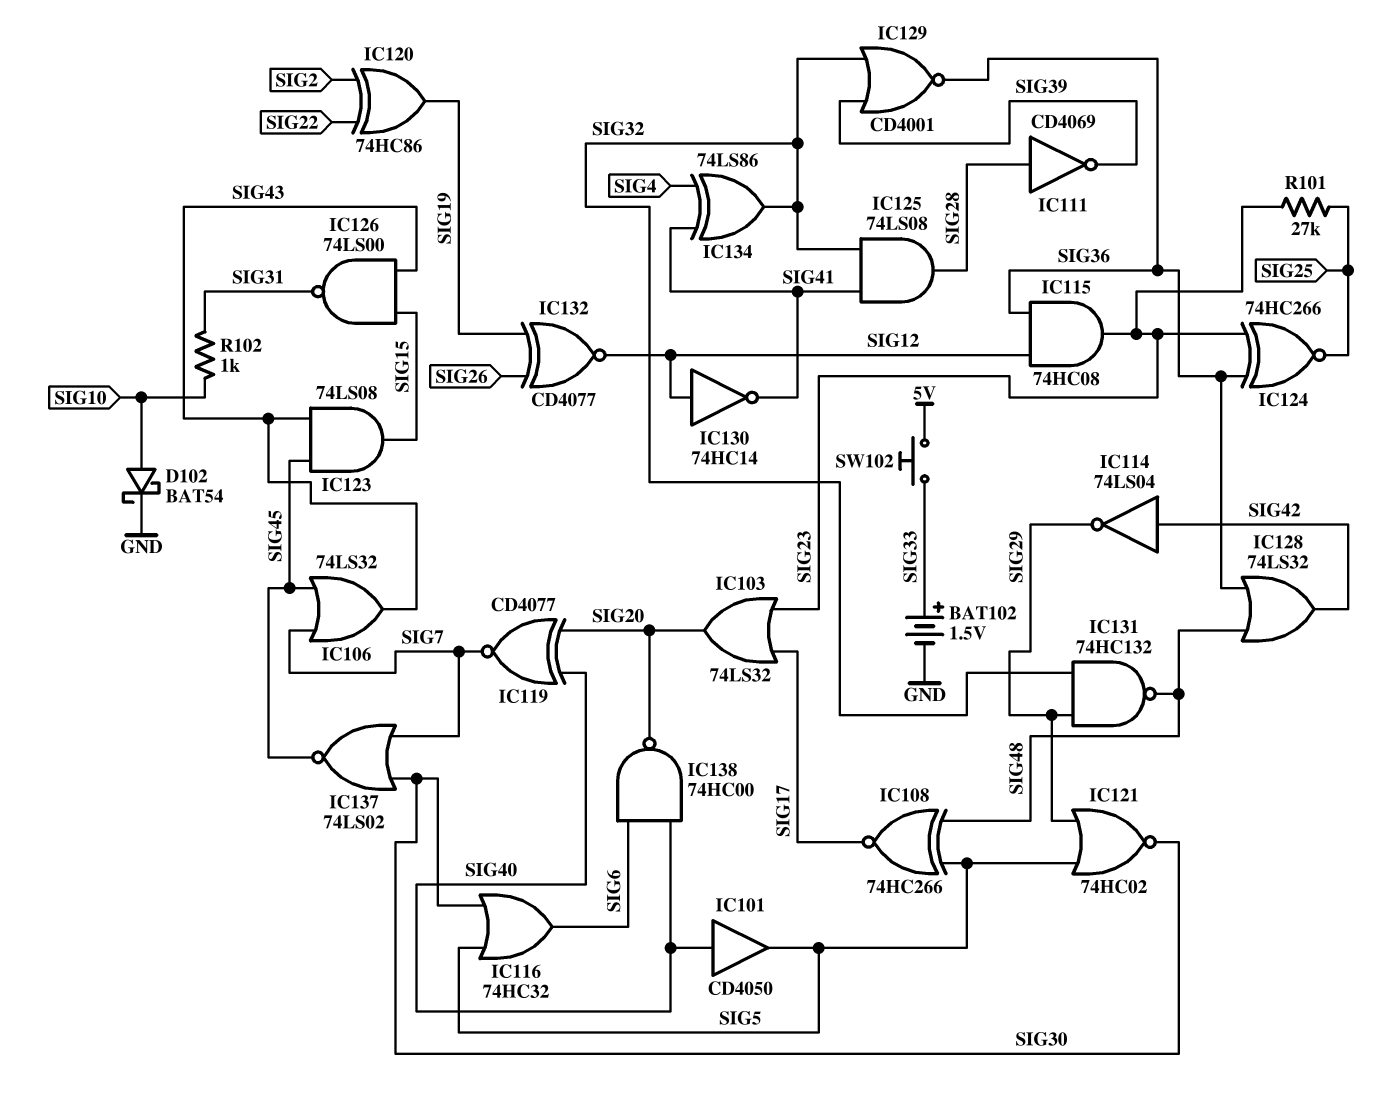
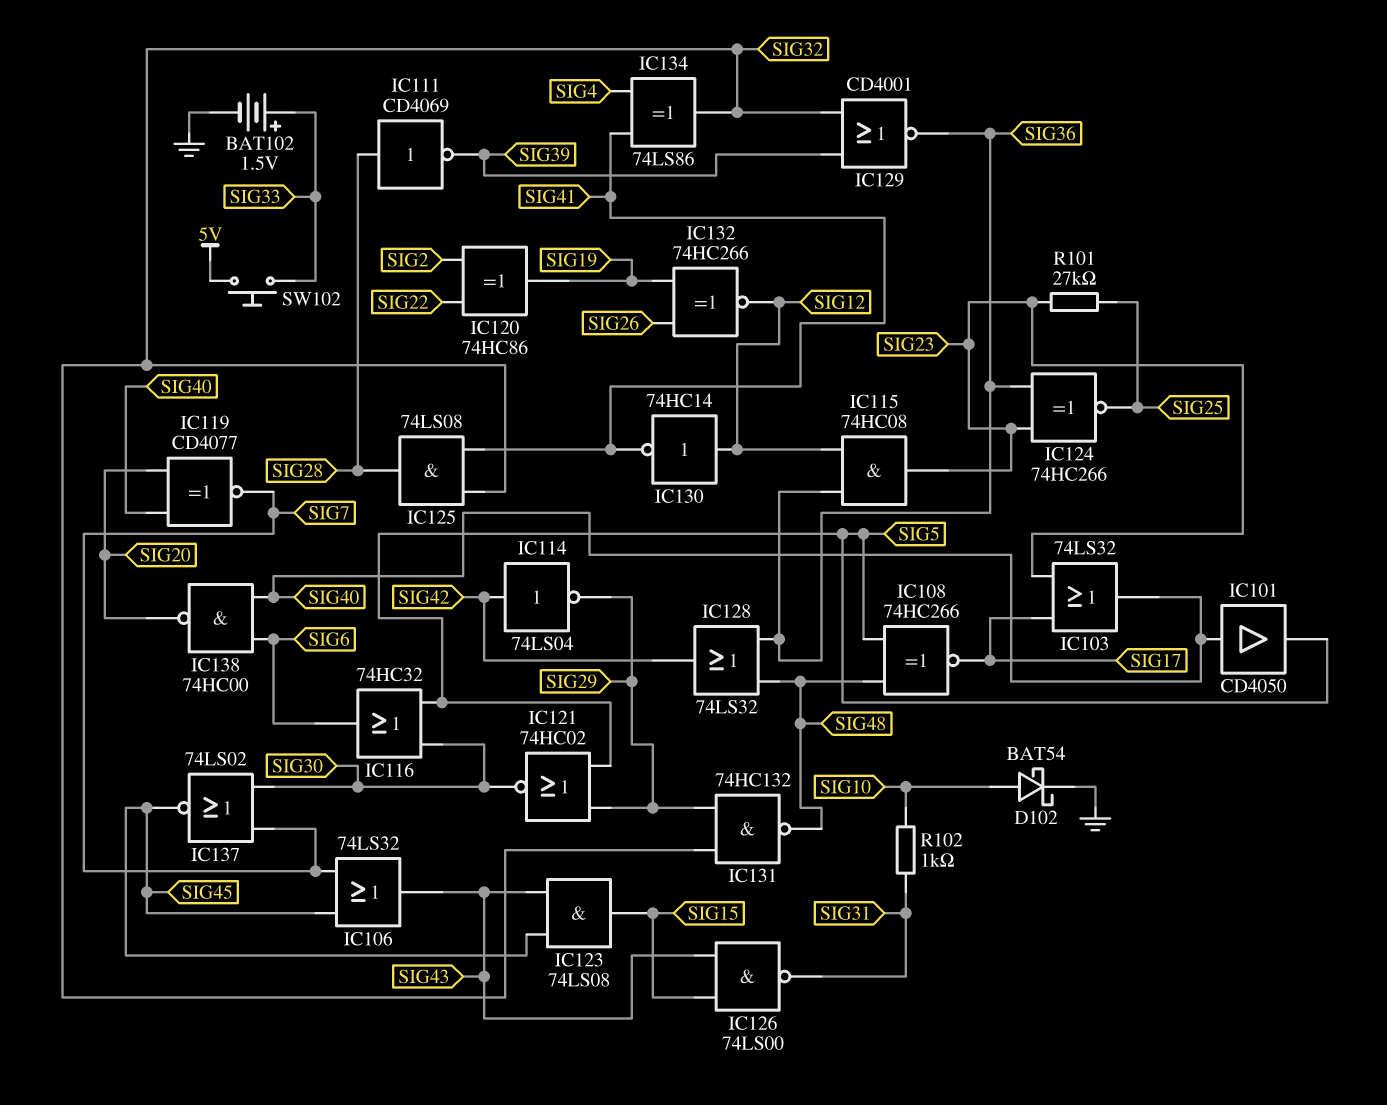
IC103: OR 74LS32 (in SIG17, in SIG23, out SIG20) -> OR 74LS32 (in SIG17, in SIG23, out SIG40)
IC132: XNOR CD4077 (in SIG19, in SIG26, out SIG12) -> XNOR 74HC266 (in SIG19, in SIG26, out SIG12)

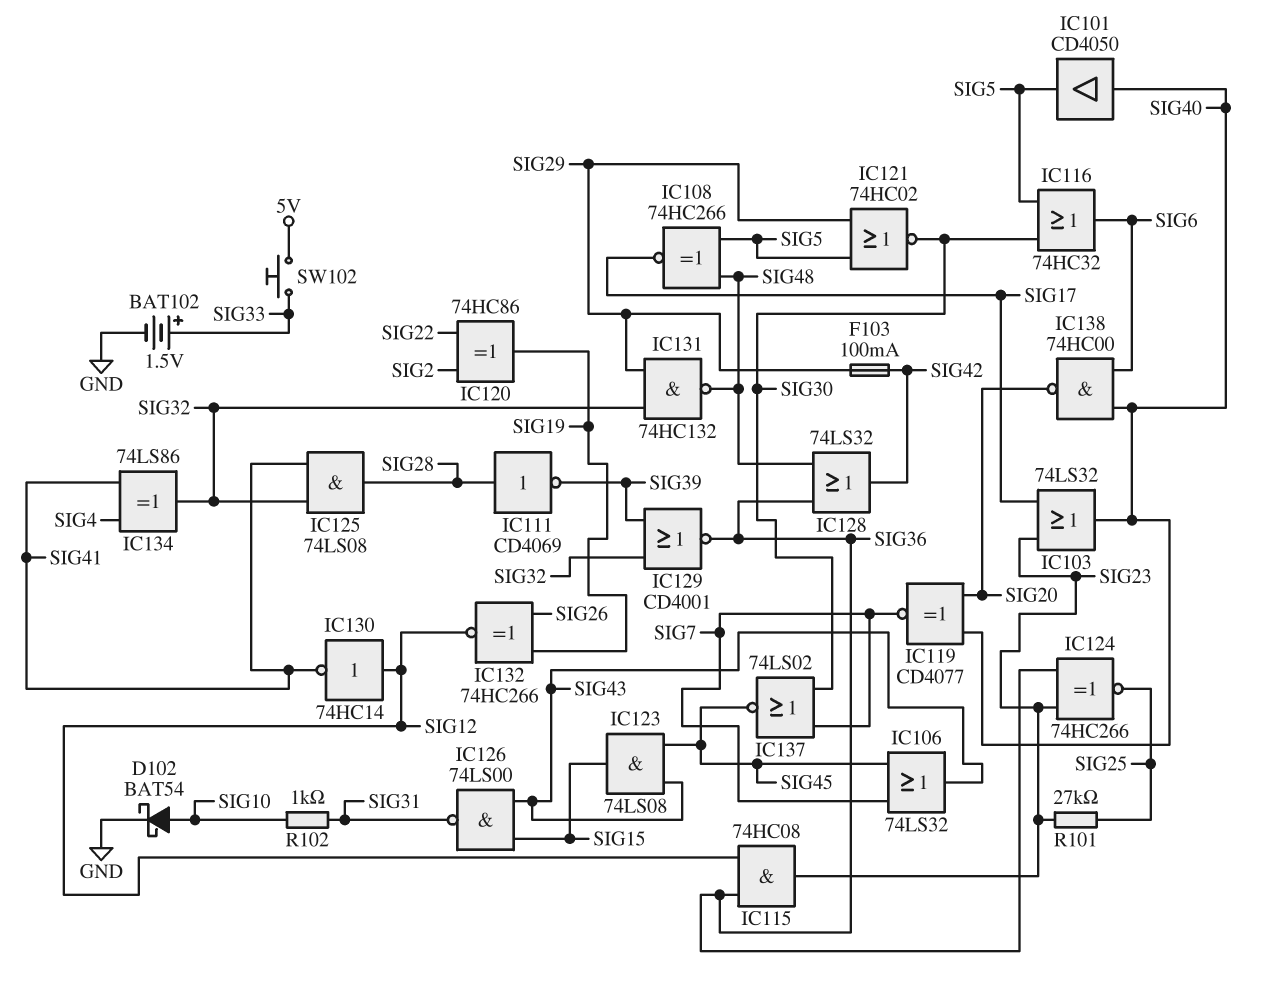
F103: none -> 100mA (SIG29, SIG42)
IC114: NOT 74LS04 (in SIG42, out SIG29) -> none

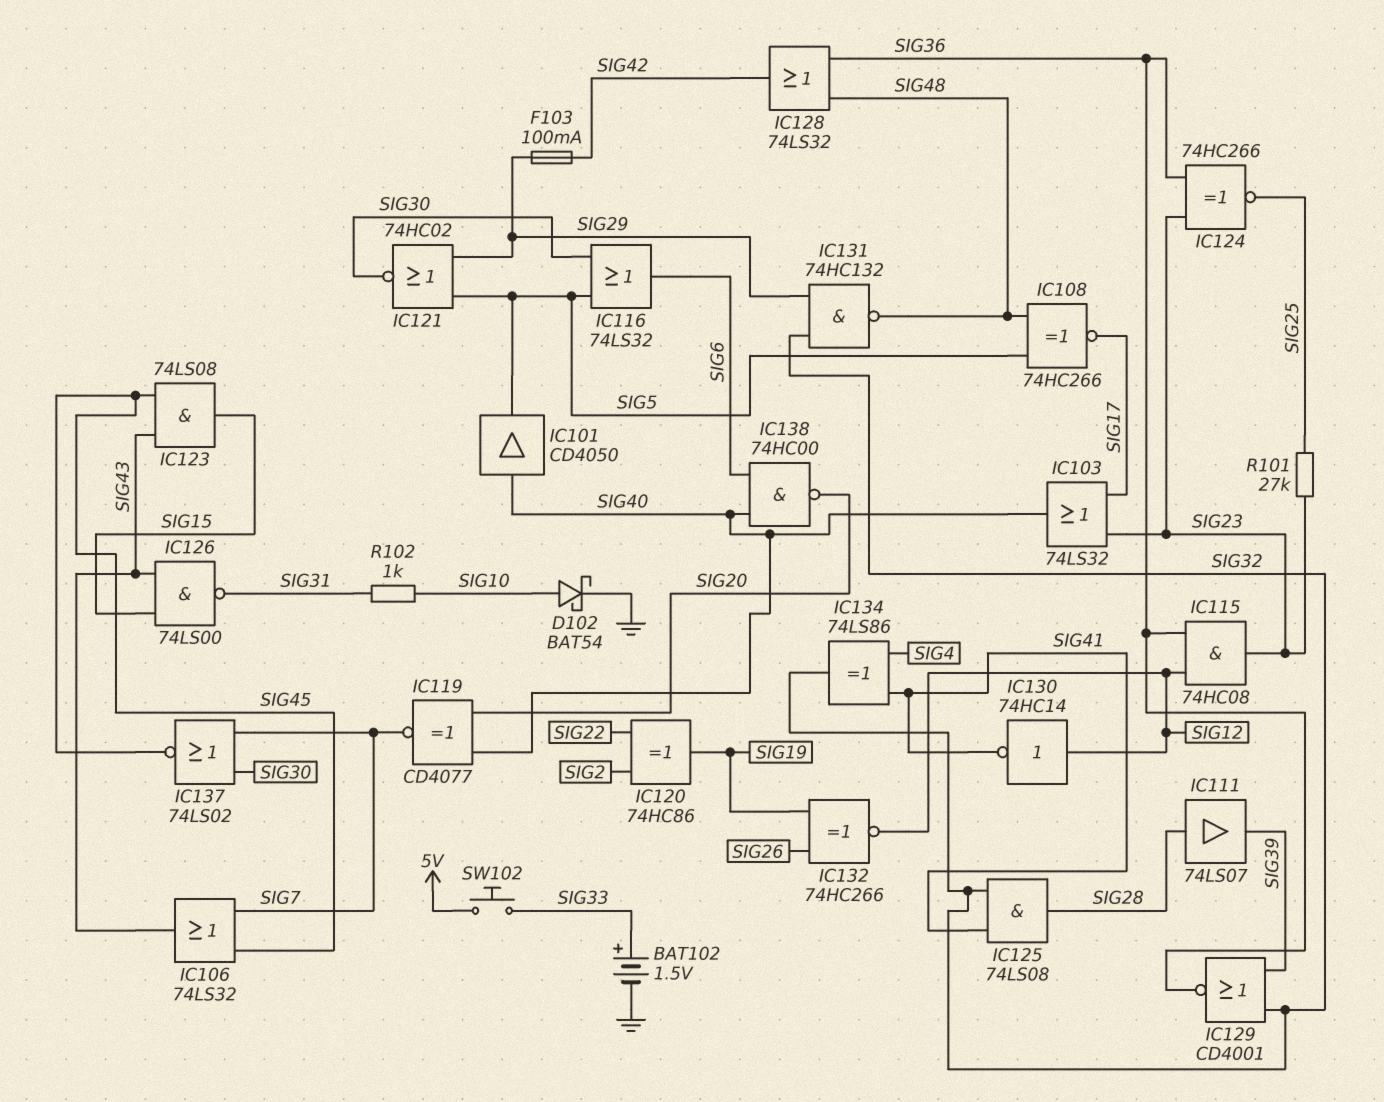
IC111: NOT CD4069 (in SIG28, out SIG39) -> buffer 74LS07 (in SIG28, out SIG39)
IC116: OR 74HC32 (in SIG5, in SIG30, out SIG6) -> OR 74LS32 (in SIG5, in SIG30, out SIG6)

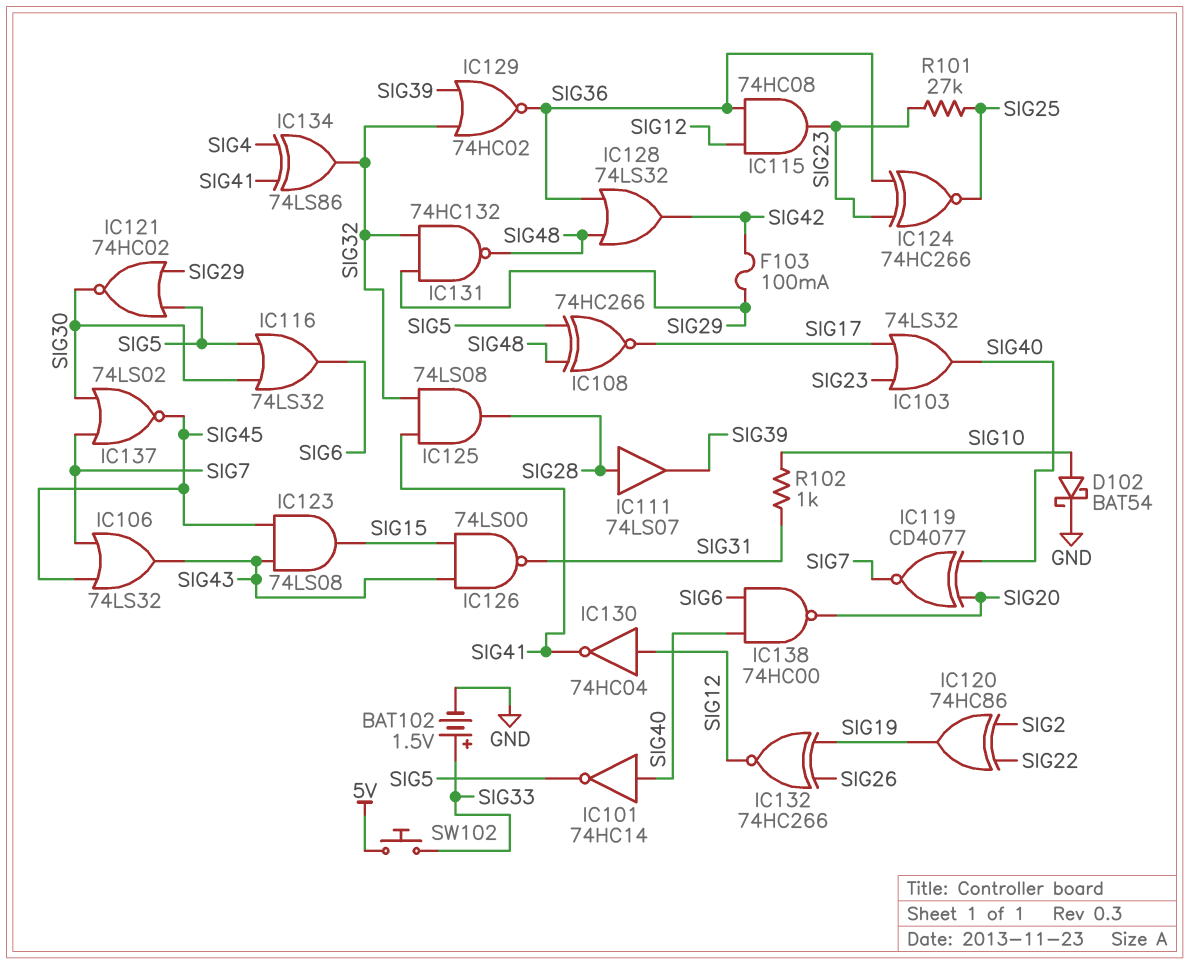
IC101: buffer CD4050 (in SIG40, out SIG5) -> NOT 74HC14 (in SIG40, out SIG5)
IC129: NOR CD4001 (in SIG32, in SIG39, out SIG36) -> NOR 74HC02 (in SIG32, in SIG39, out SIG36)
IC130: NOT 74HC14 (in SIG12, out SIG41) -> NOT 74HC04 (in SIG12, out SIG41)

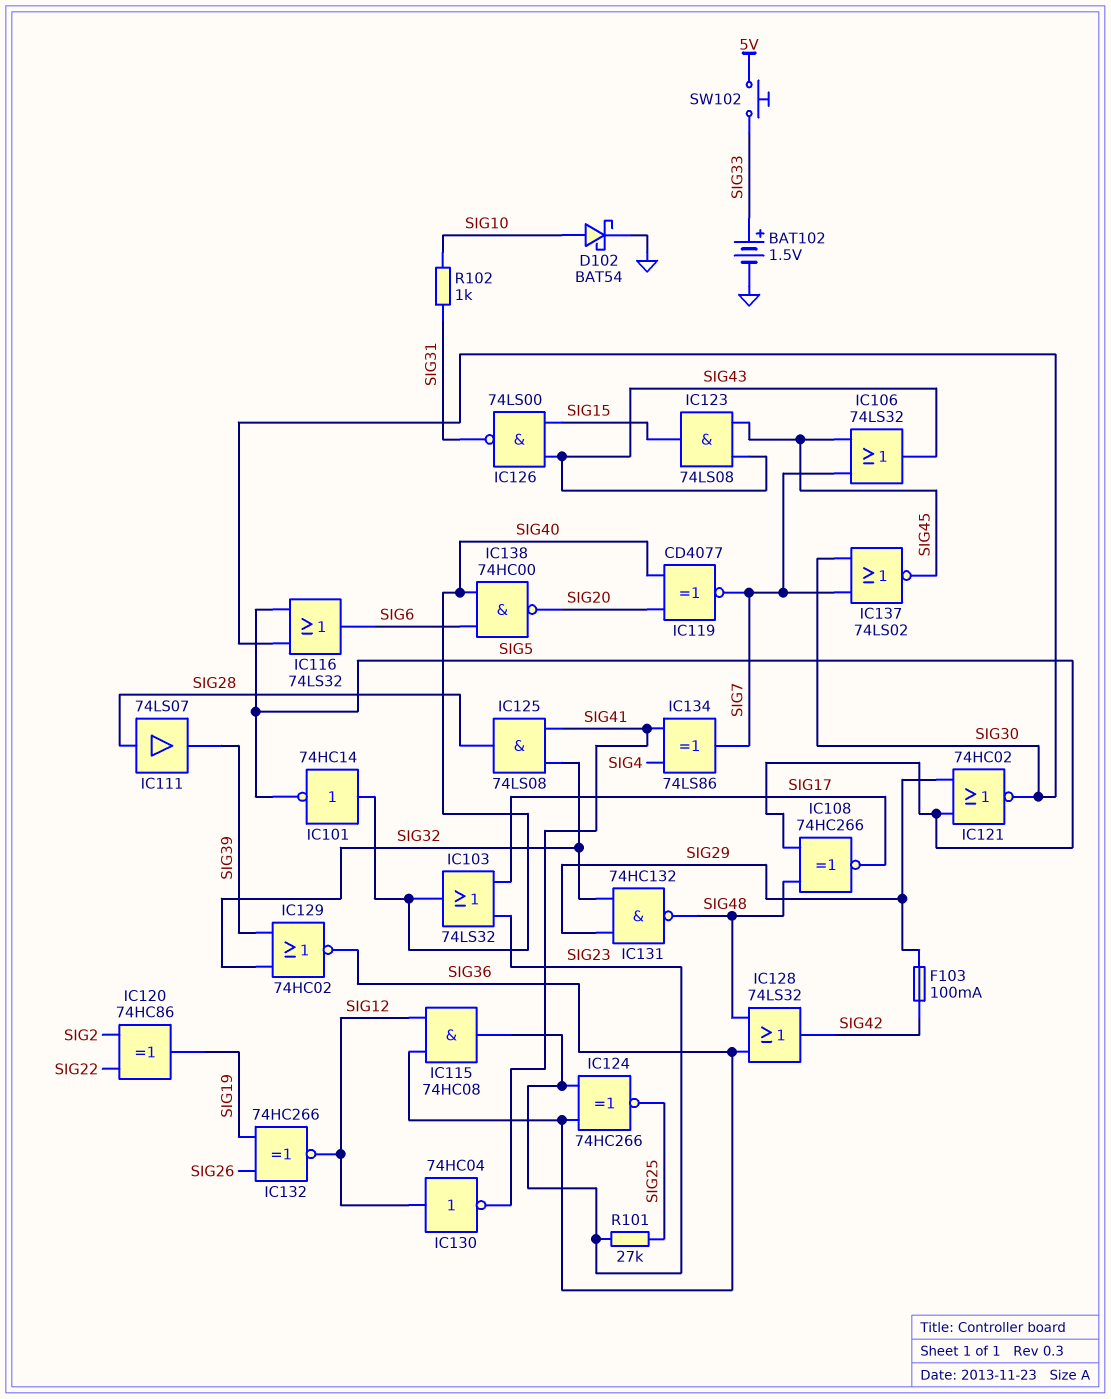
IC134: XOR 74LS86 (in SIG4, in SIG41, out SIG32) -> XOR 74LS86 (in SIG4, in SIG41, out SIG7)

